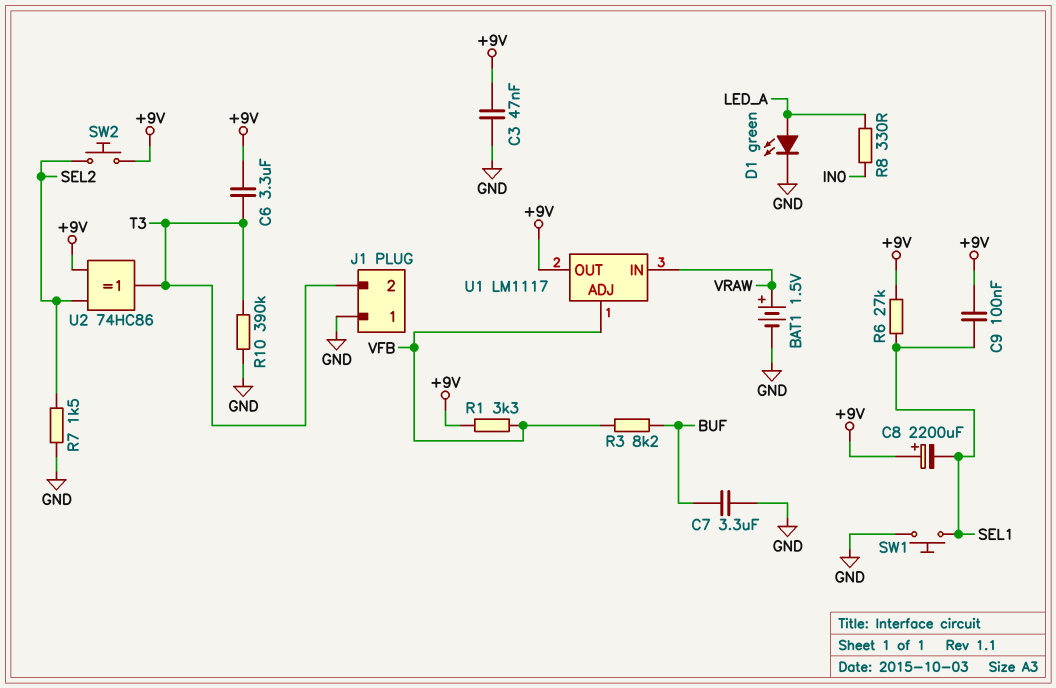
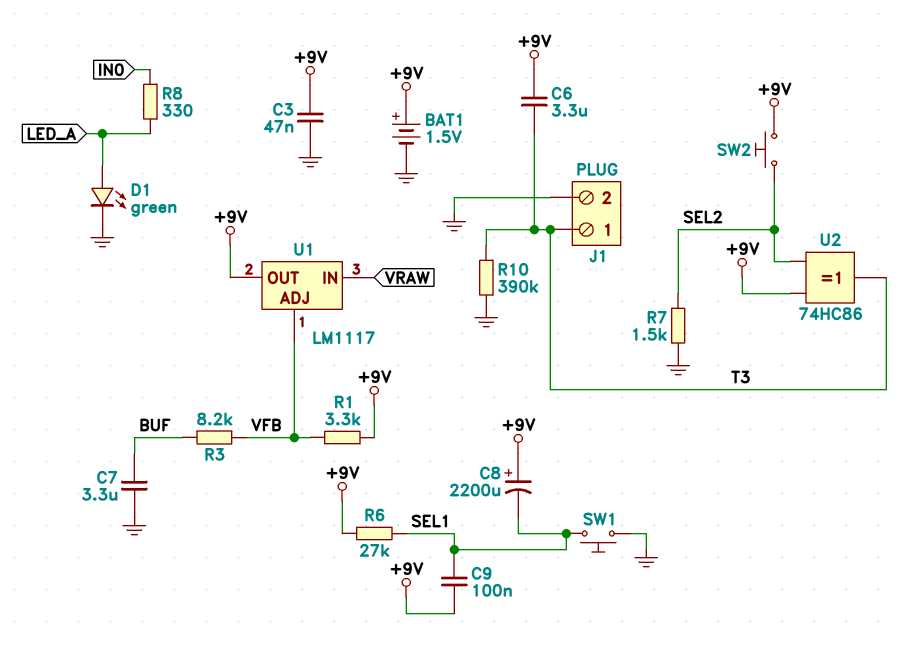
BAT1: 1.5V (plus VRAW, minus GND) -> 1.5V (plus +9V, minus GND)
J1 pin 1: GND -> T3
J1 pin 2: T3 -> GND

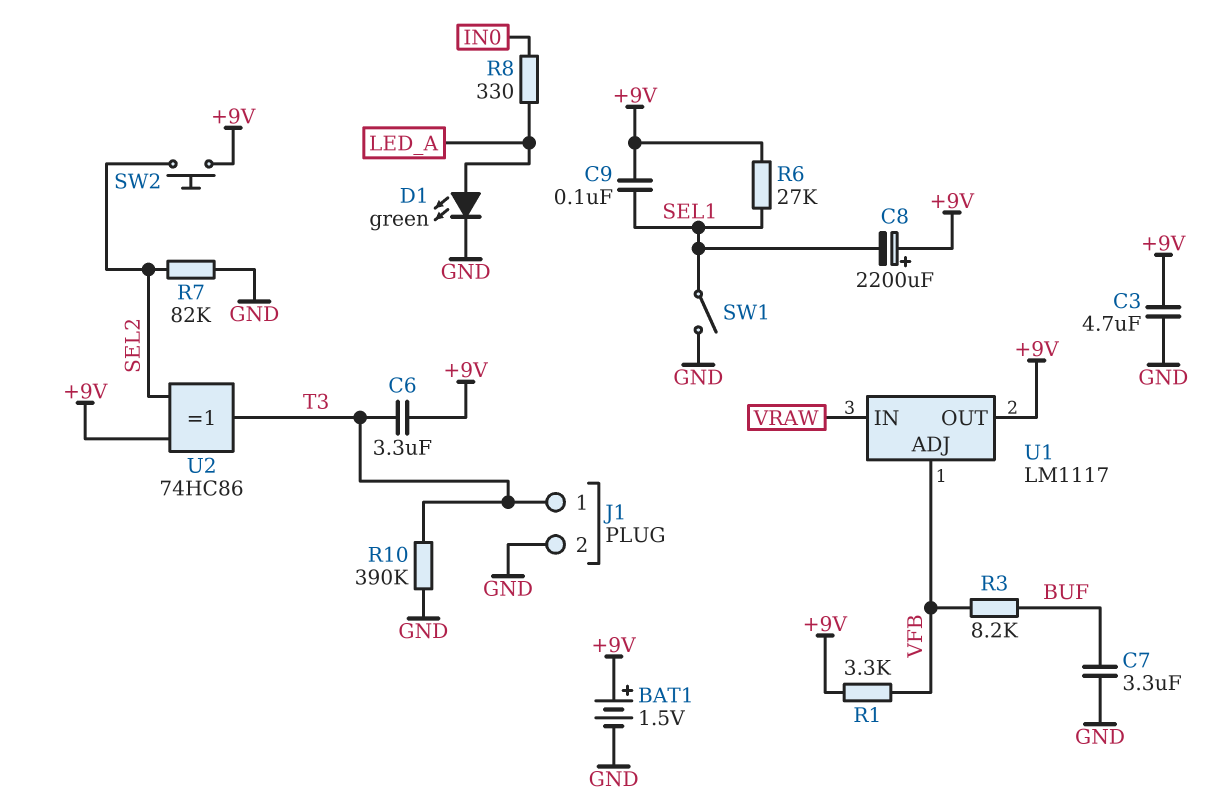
C3: 47nF (+9V, GND) -> 4.7uF (+9V, GND)
R7: 1.5k (GND, SEL2) -> 82k (GND, SEL2)
SW1: button (GND, SEL1) -> switch (GND, SEL1)

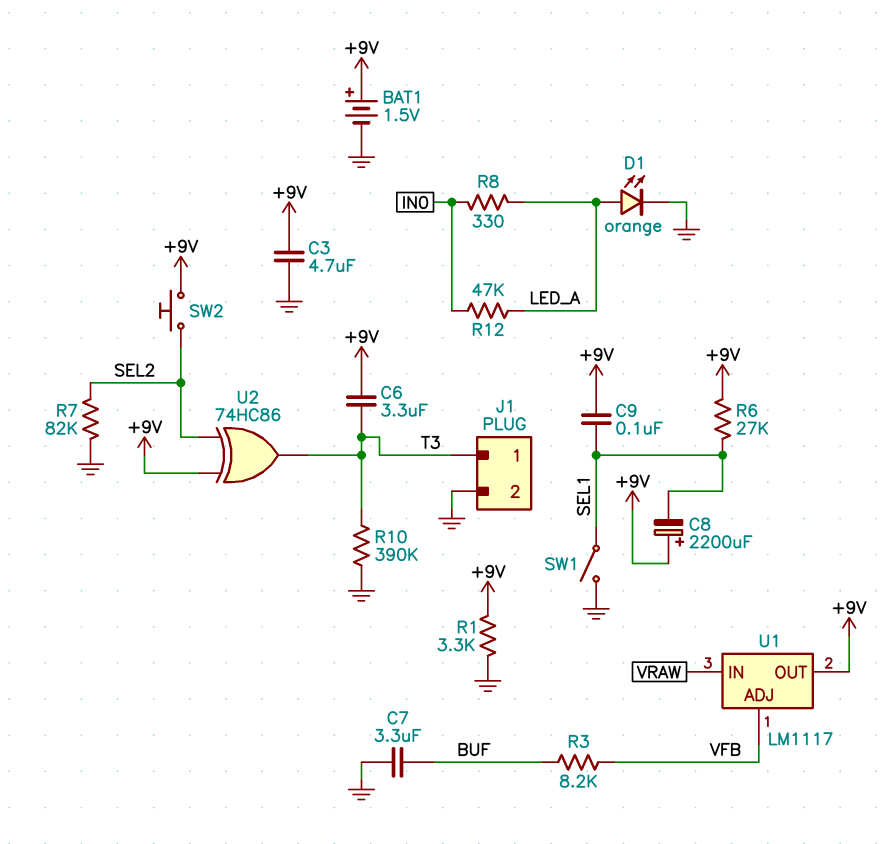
D1: LED green (A LED_A, K GND) -> LED orange (A LED_A, K GND)
R1: 3.3k (+9V, VFB) -> 3.3k (+9V, GND)
R12: none -> 47k (IN0, LED_A)

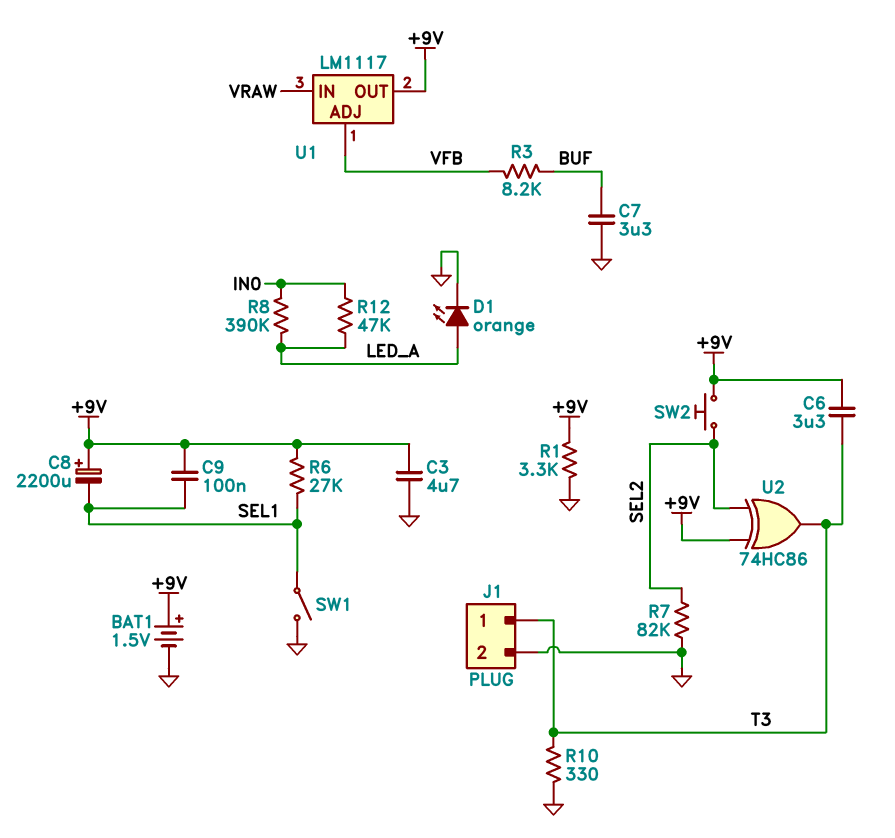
R8: 330 (IN0, LED_A) -> 390k (IN0, LED_A)
R10: 390k (GND, T3) -> 330 (GND, T3)

